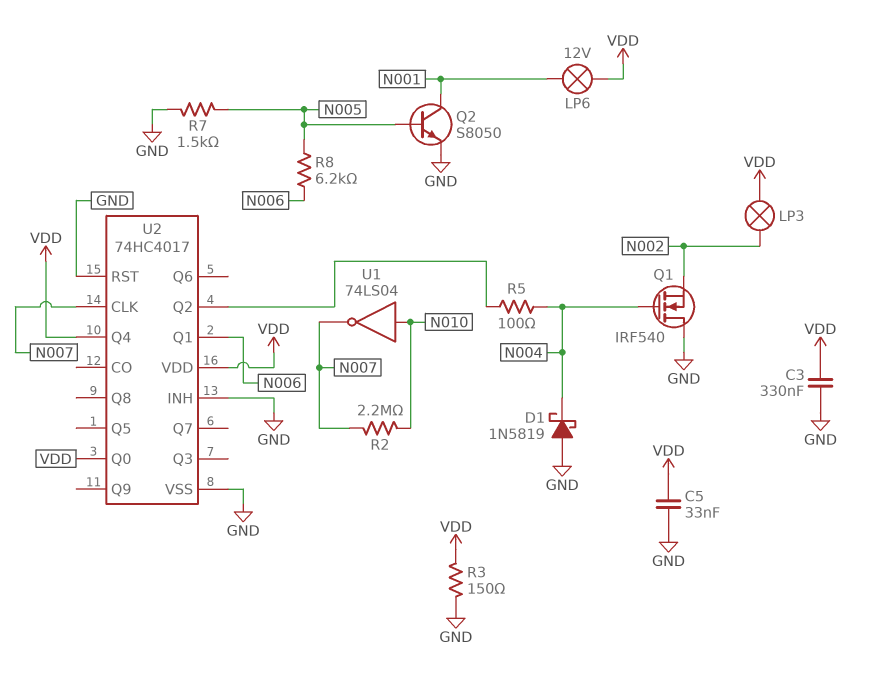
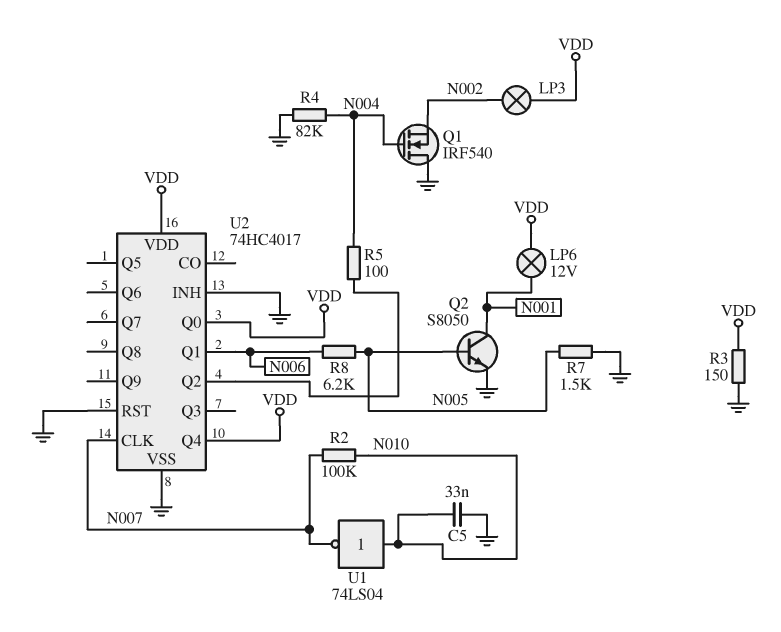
C3: 330nF (GND, VDD) -> none
C5: 33nF (GND, VDD) -> 33nF (GND, N010)
D1: schottky 1N5819 (A GND, K N004) -> none
R2: 2.2M (N007, N010) -> 100k (N007, N010)
R4: none -> 82k (GND, N004)

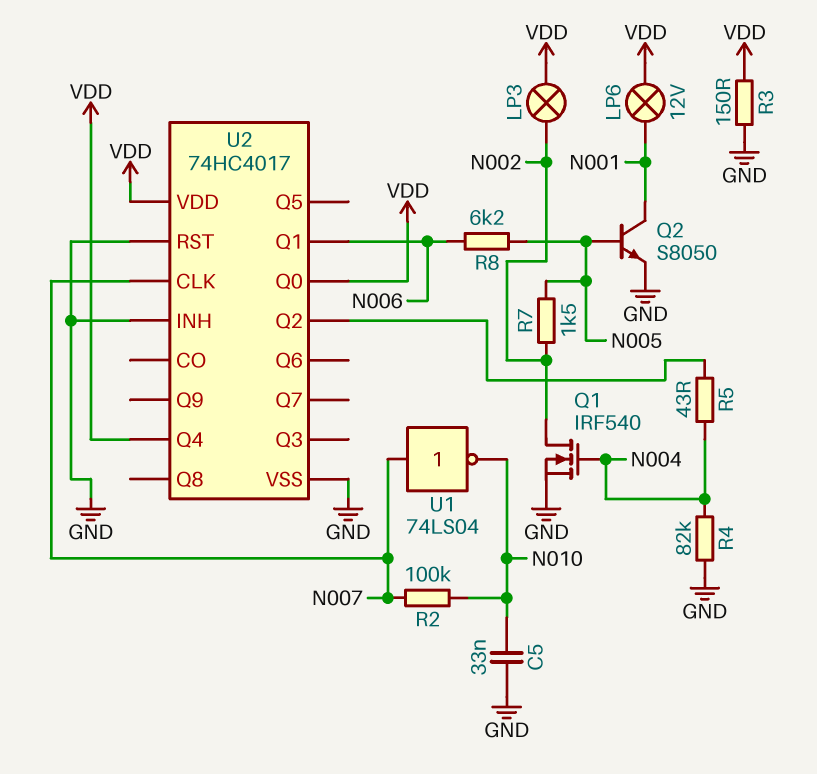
Q1: NMOS IRF540 (G N004, D GND, S N002) -> NMOS IRF540 (G N004, D N002, S GND)
R5: 100 (N004, U2/Q2) -> 43 (N004, U2/Q2)
R7: 1.5k (GND, N005) -> 1.5k (N002, N005)
U1: NOT 74LS04 (in N010, out N007) -> NOT 74LS04 (in N007, out N010)

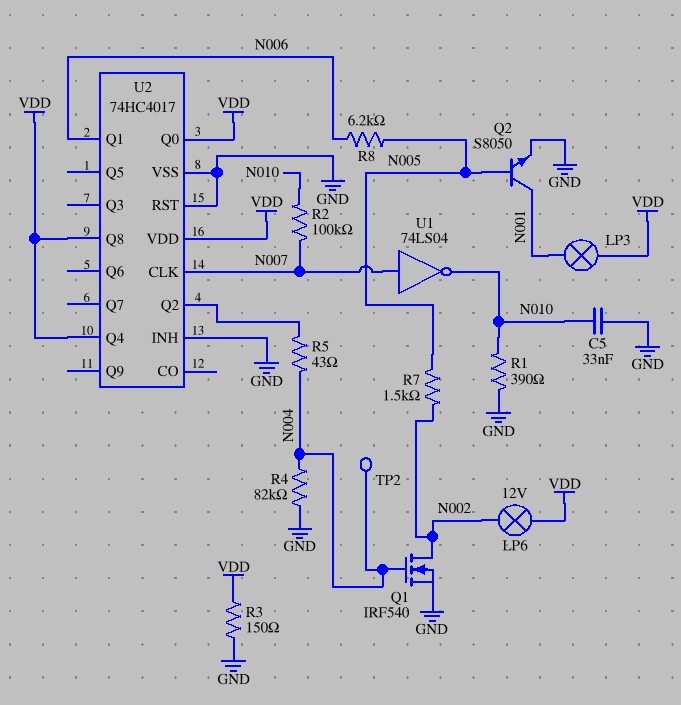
LP3: lamp (N002, VDD) -> lamp (N001, VDD)
LP6: lamp 12V (N001, VDD) -> lamp 12V (N002, VDD)
R1: none -> 390 (GND, N010)
TP2: none -> test point (N004)
U2 pin Q8: none -> VDD

